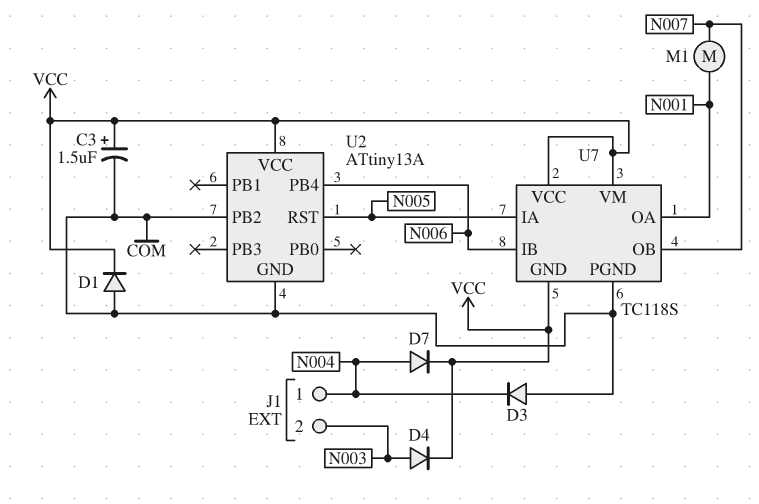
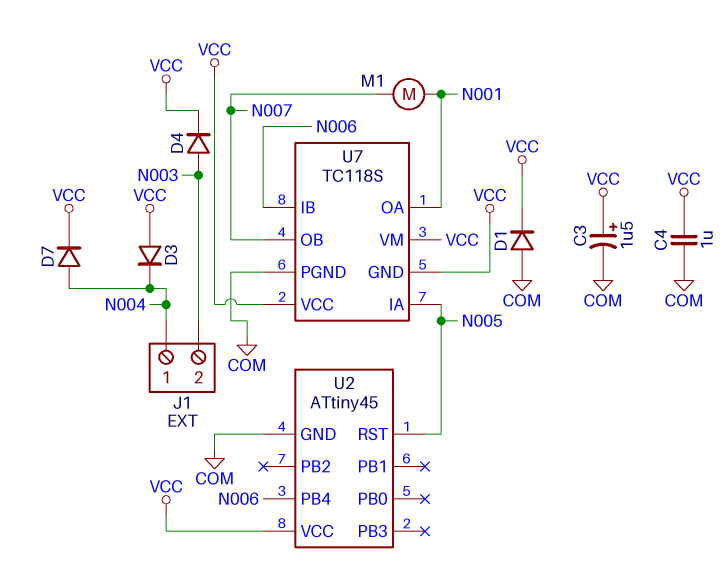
C4: none -> 1uF (COM, VCC)
D3: diode (A COM, K N004) -> diode (A VCC, K N004)
U2: ATtiny13A -> ATtiny45
U2 pin PB2: COM -> none

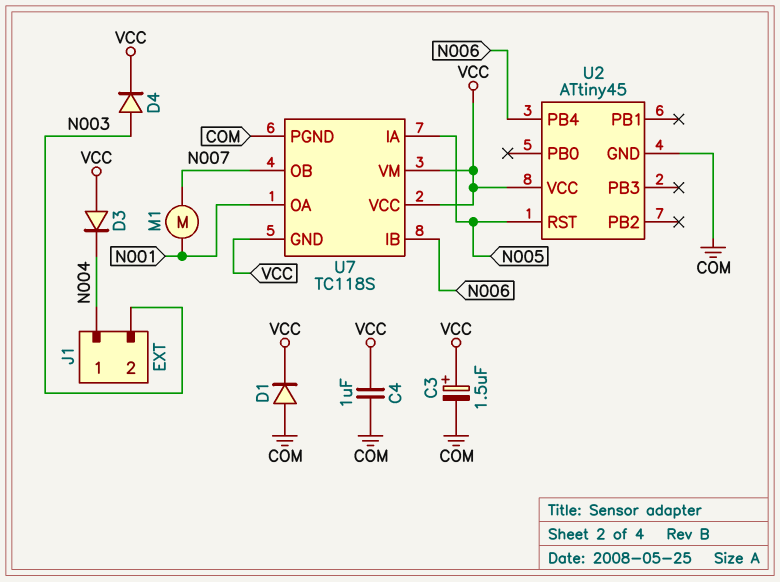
D7: diode (A N004, K VCC) -> none

